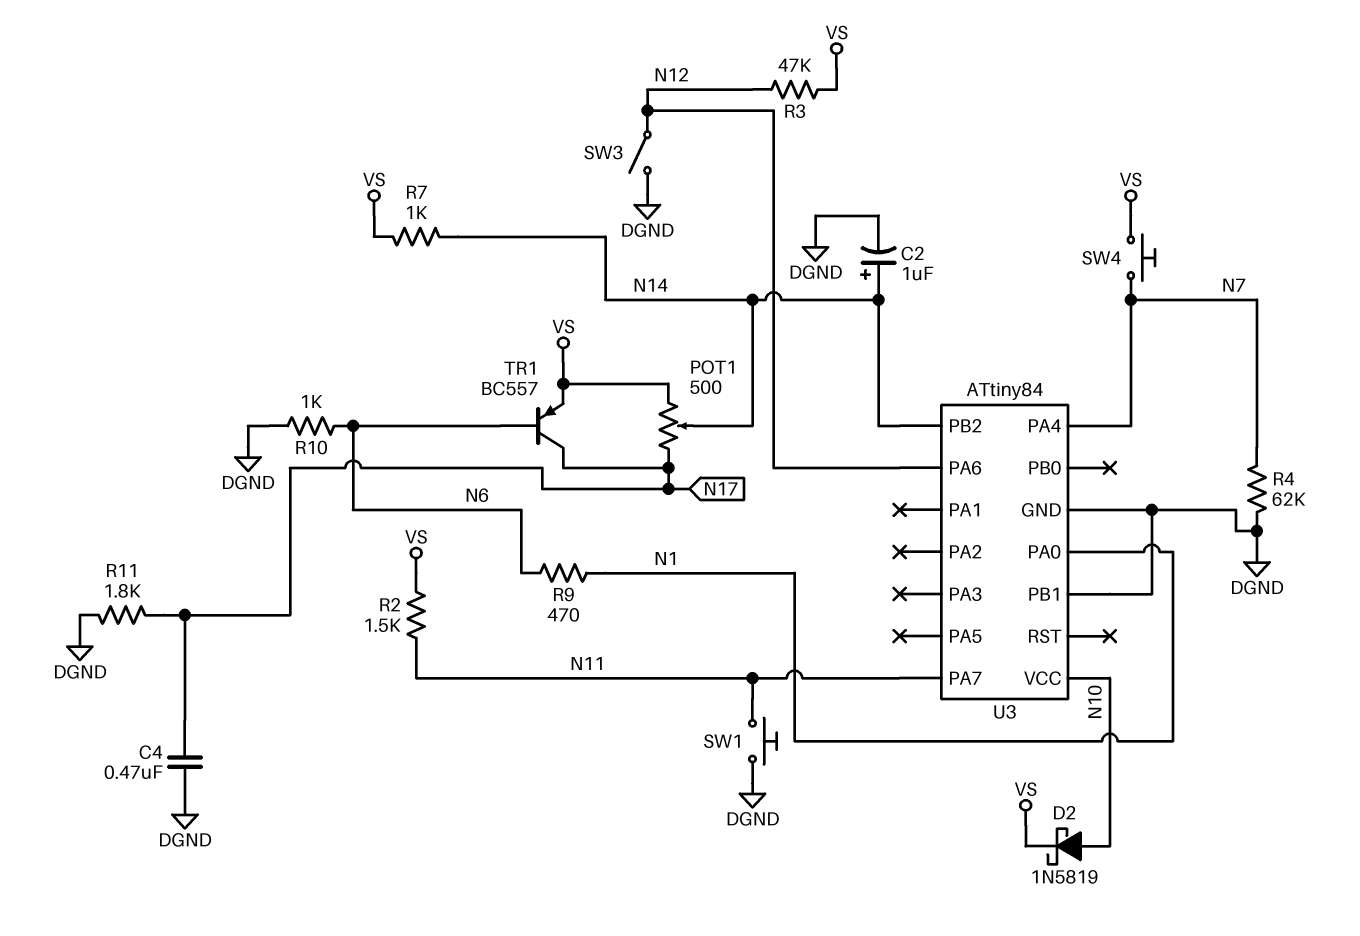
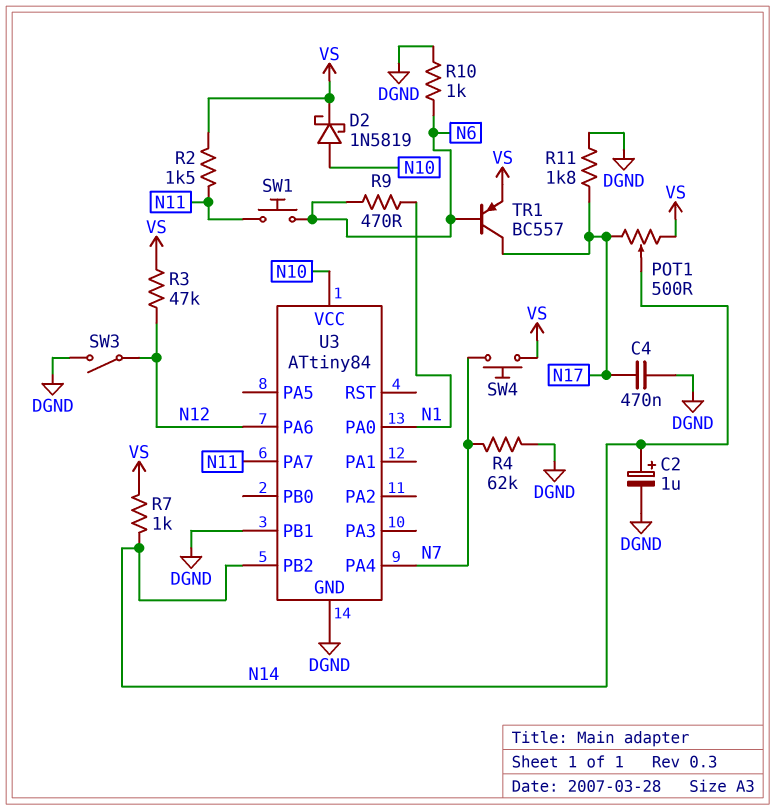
SW1: button (DGND, N11) -> button (N6, N11)

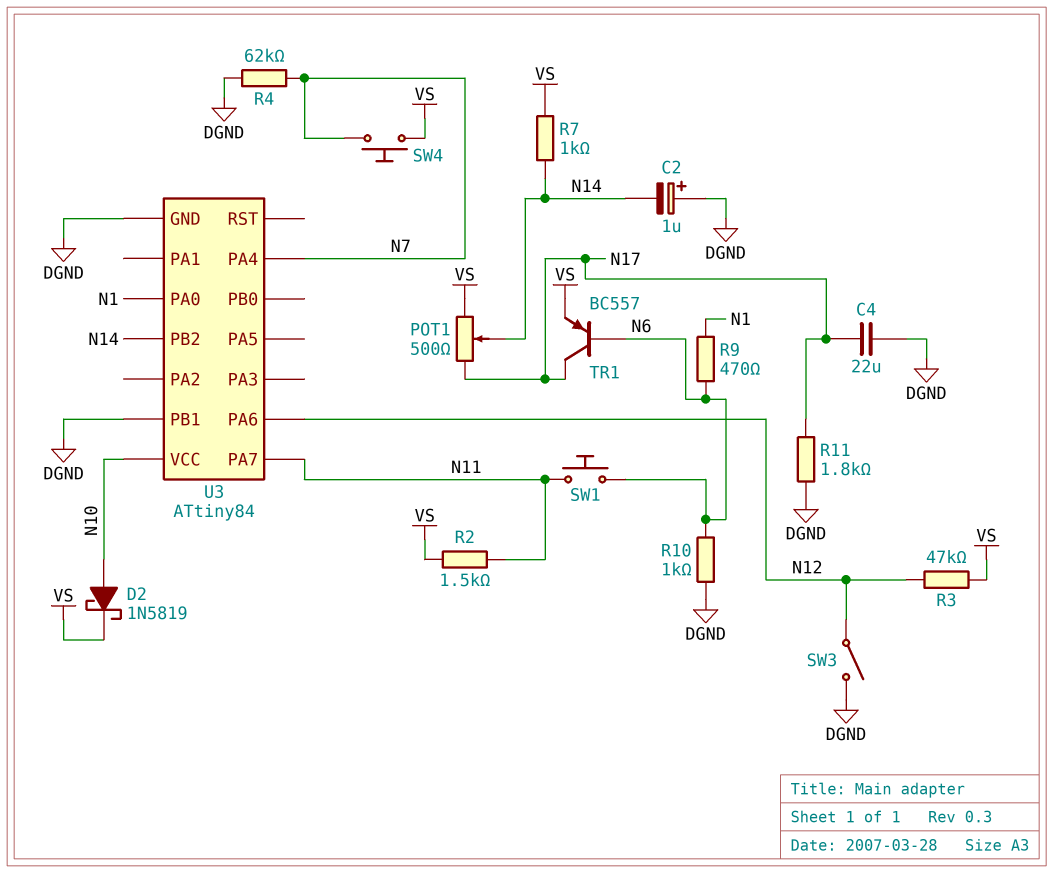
C2: 1uF (plus N14, minus DGND) -> 1uF (plus DGND, minus N14)
C4: 470nF (DGND, N17) -> 22uF (DGND, N17)

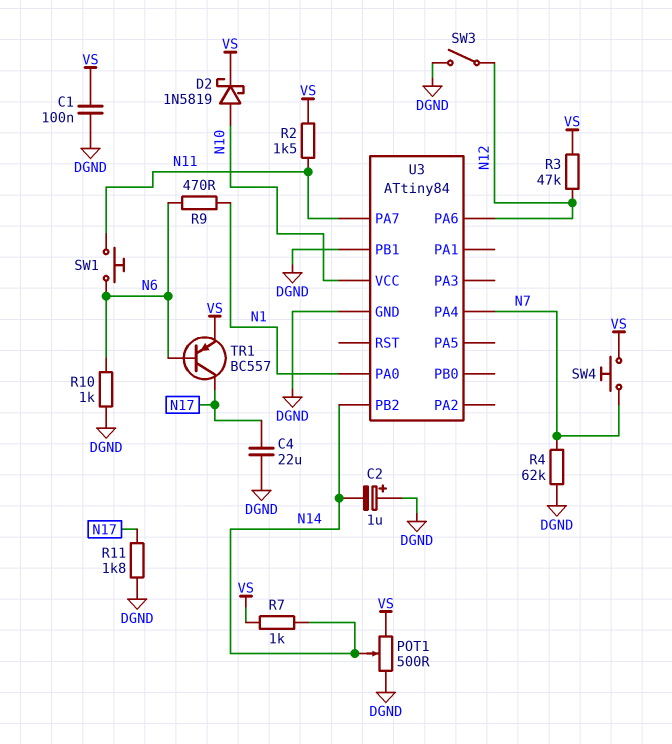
C1: none -> 100nF (DGND, VS)
POT1: 500 (N17, VS, wiper N14) -> 500 (DGND, VS, wiper N14)

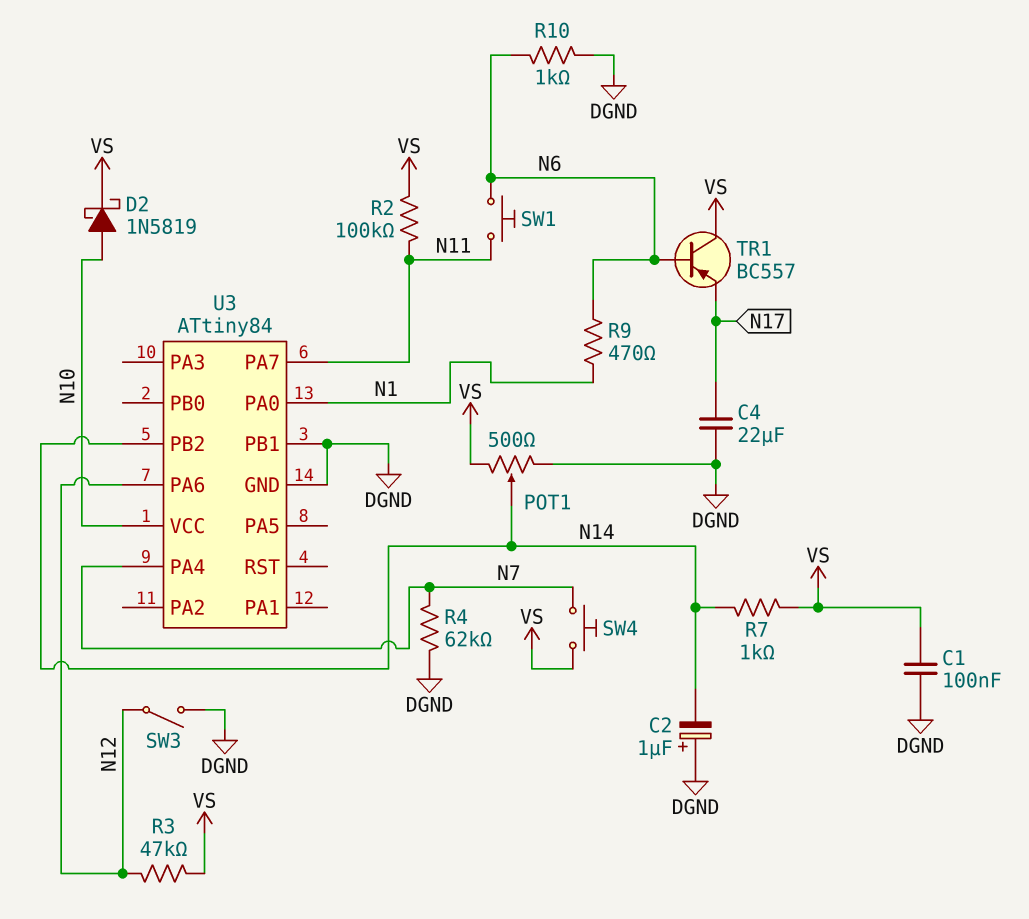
R2: 1.5k (N11, VS) -> 100k (N11, VS)
R11: 1.8k (DGND, N17) -> none
TR1: PNP BC557 (B N6, C N17, E VS) -> PNP BC557 (B N6, C VS, E N17)

